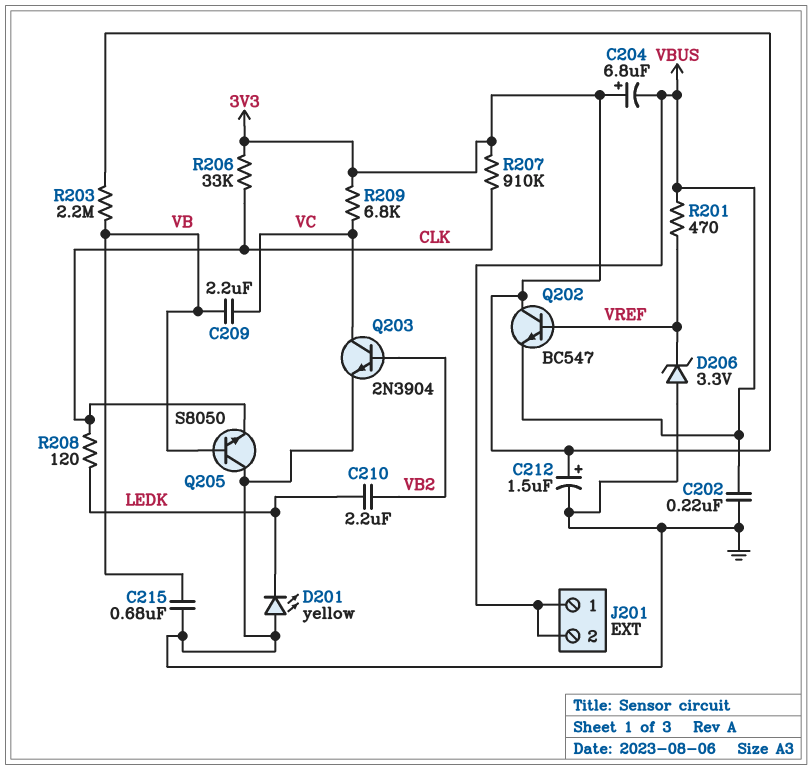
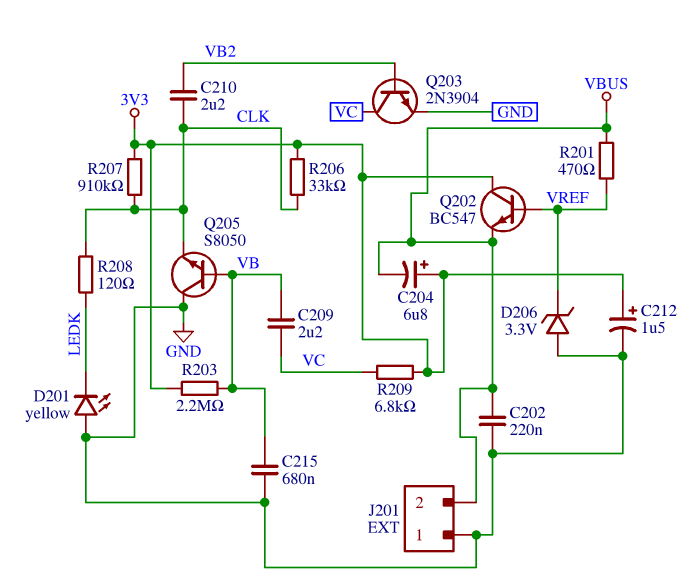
C210: 2.2uF (LEDK, VB2) -> 2.2uF (CLK, VB2)
J201 pin 1: VBUS -> GND

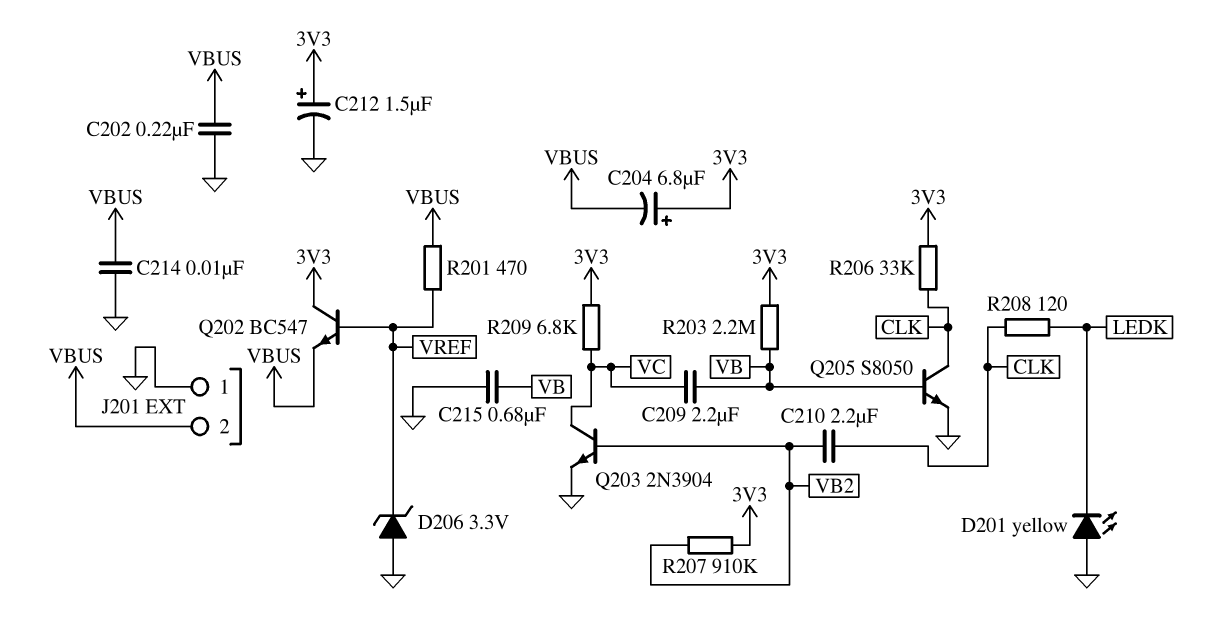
C214: none -> 10nF (GND, VBUS)
Q205: NPN S8050 (B VB, C GND, E CLK) -> NPN S8050 (B VB, C CLK, E GND)
R207: 910k (3V3, CLK) -> 910k (3V3, VB2)

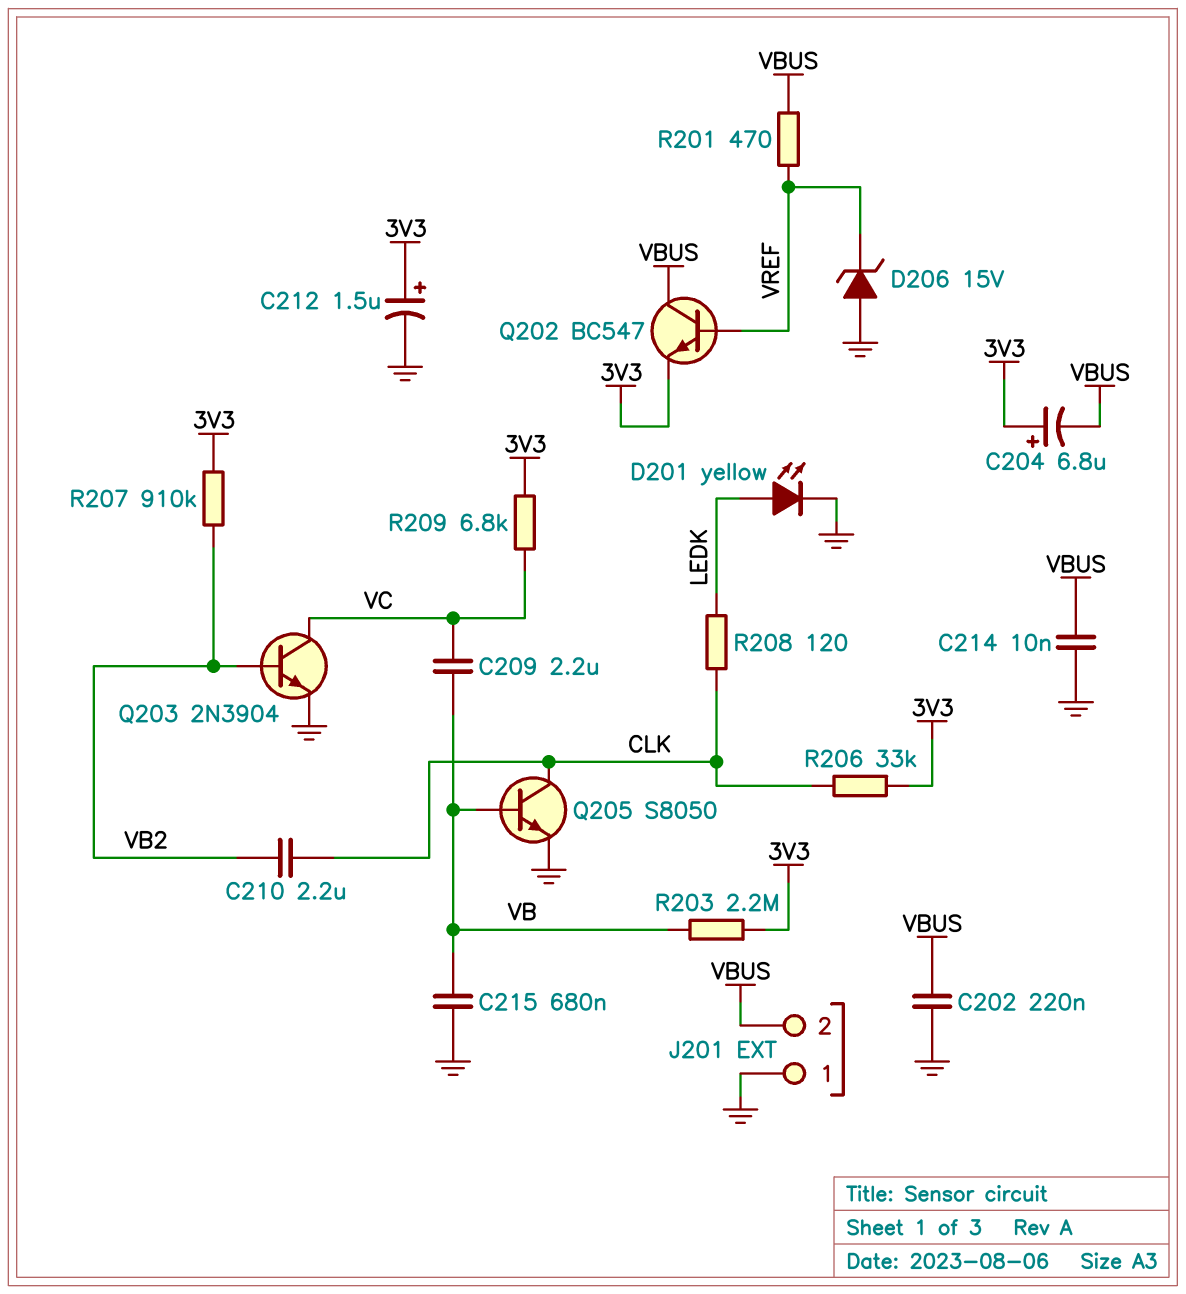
D201: LED yellow (A GND, K LEDK) -> LED yellow (A LEDK, K GND)
D206: zener 3.3V (A GND, K VREF) -> zener 15V (A GND, K VREF)
Q202: NPN BC547 (B VREF, C 3V3, E VBUS) -> NPN BC547 (B VREF, C VBUS, E 3V3)

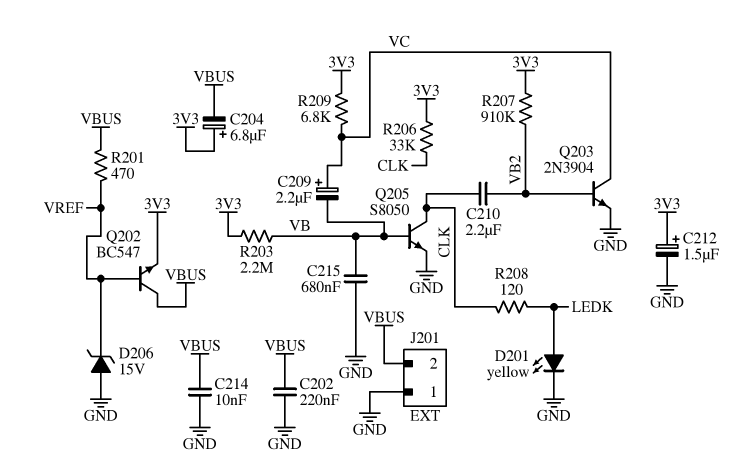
C209: 2.2uF (VB, VC) -> 2.2uF (plus VC, minus VB)

